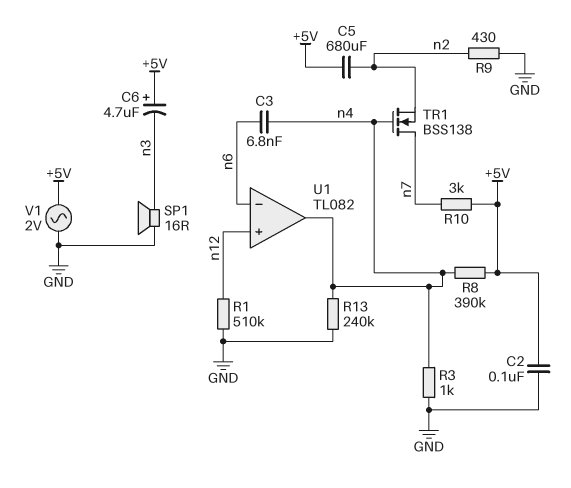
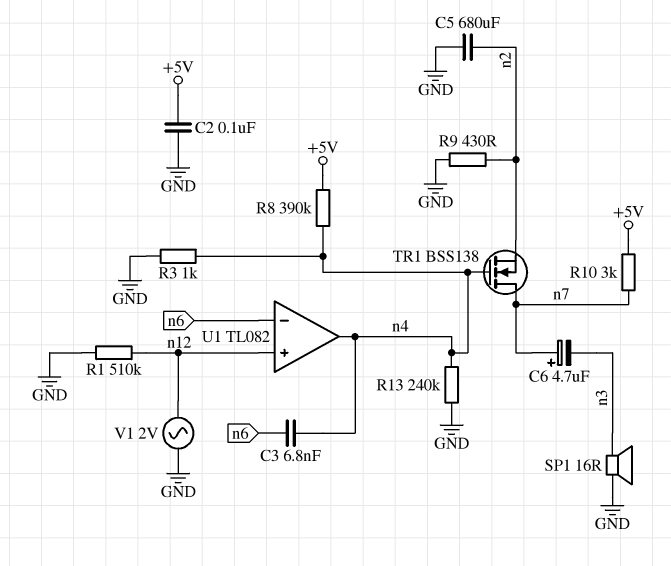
C5: 680uF (+5V, n2) -> 680uF (GND, n2)
C6: 4.7uF (plus +5V, minus n3) -> 4.7uF (plus n7, minus n3)
V1: AC 2V (+5V, GND) -> AC 2V (GND, n12)

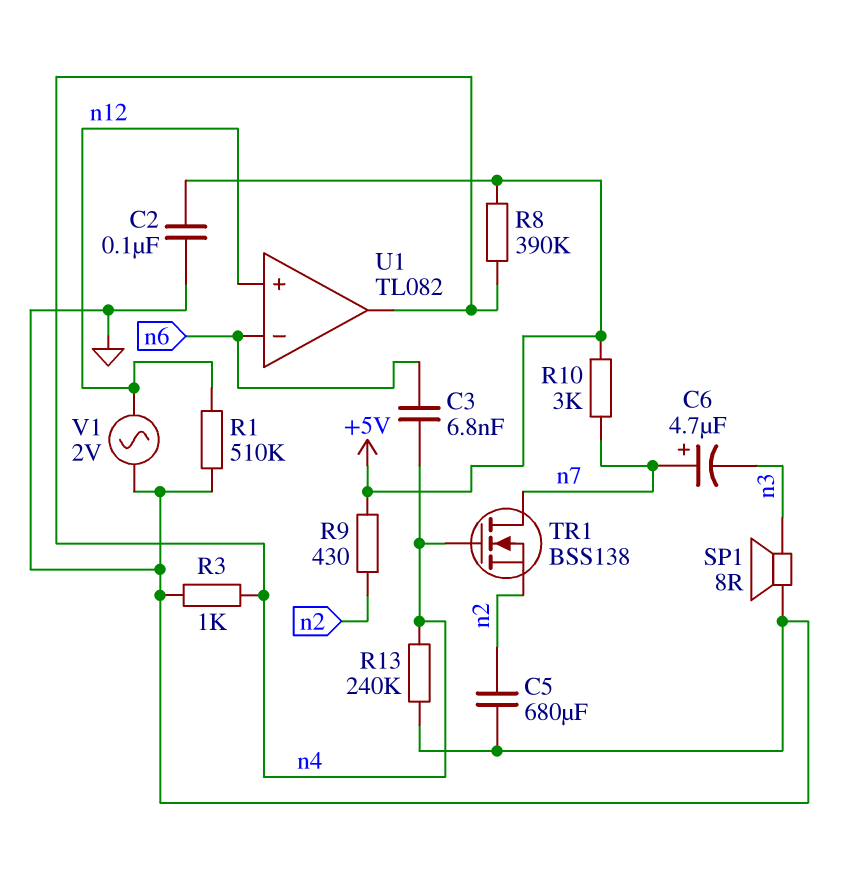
R9: 430 (GND, n2) -> 430 (+5V, n2)
SP1: speaker 16R (GND, n3) -> speaker 8R (GND, n3)

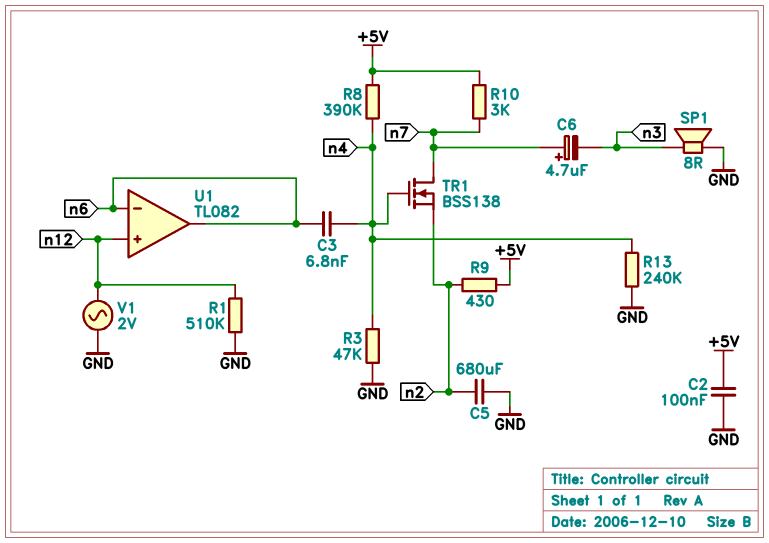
R3: 1k (GND, n4) -> 47k (GND, n4)
U1 pin out: n4 -> n6

